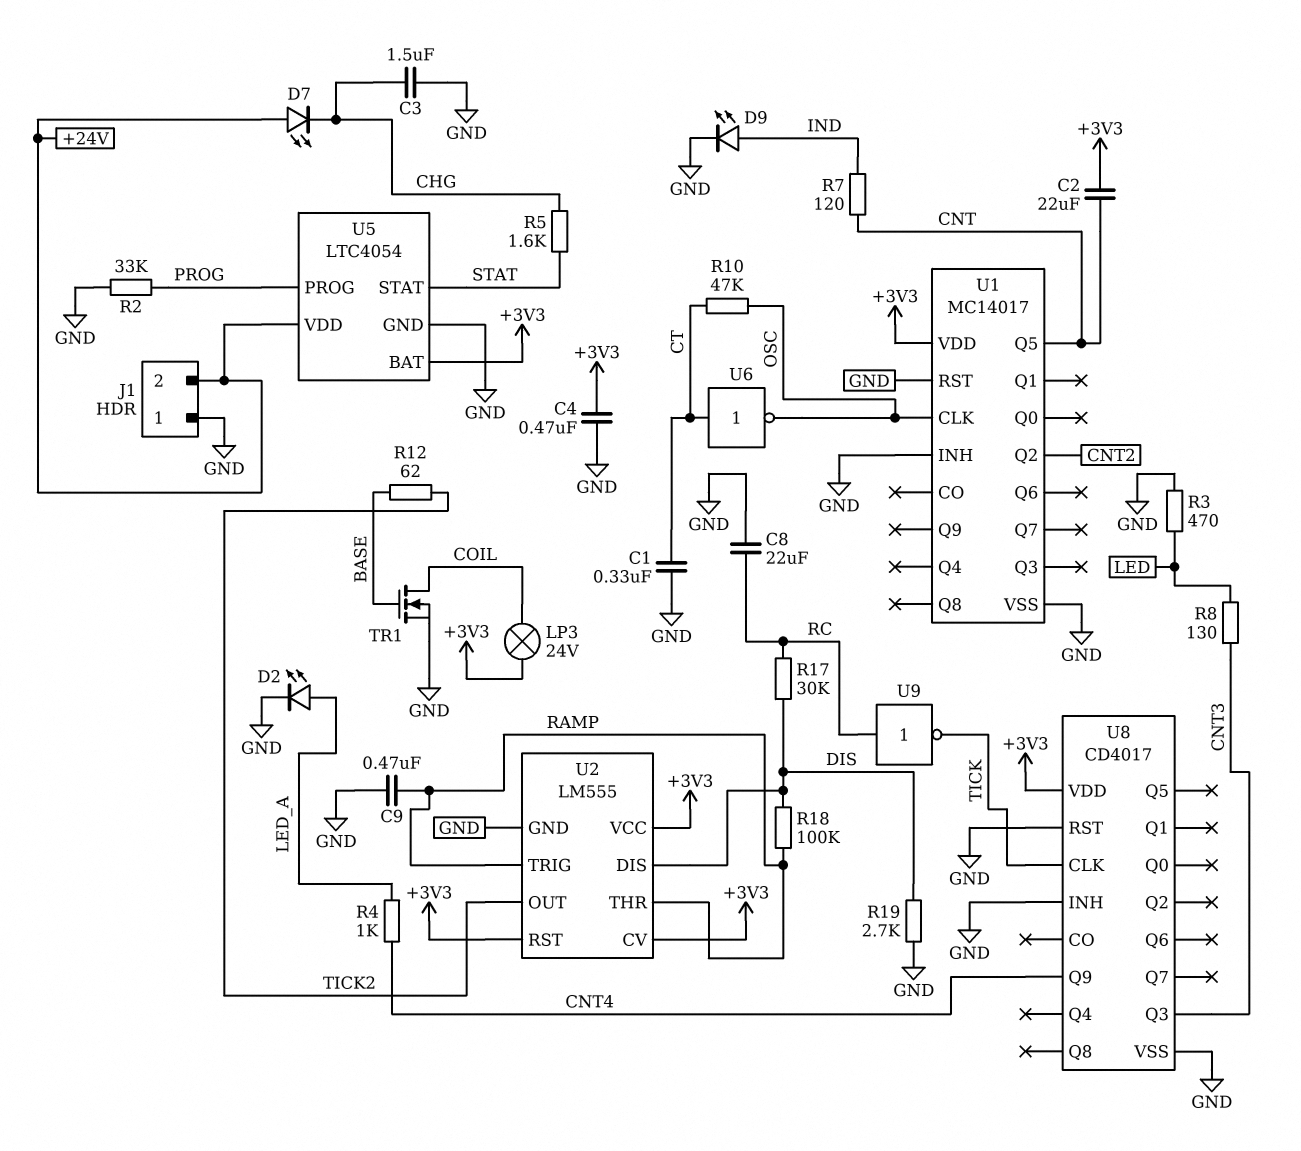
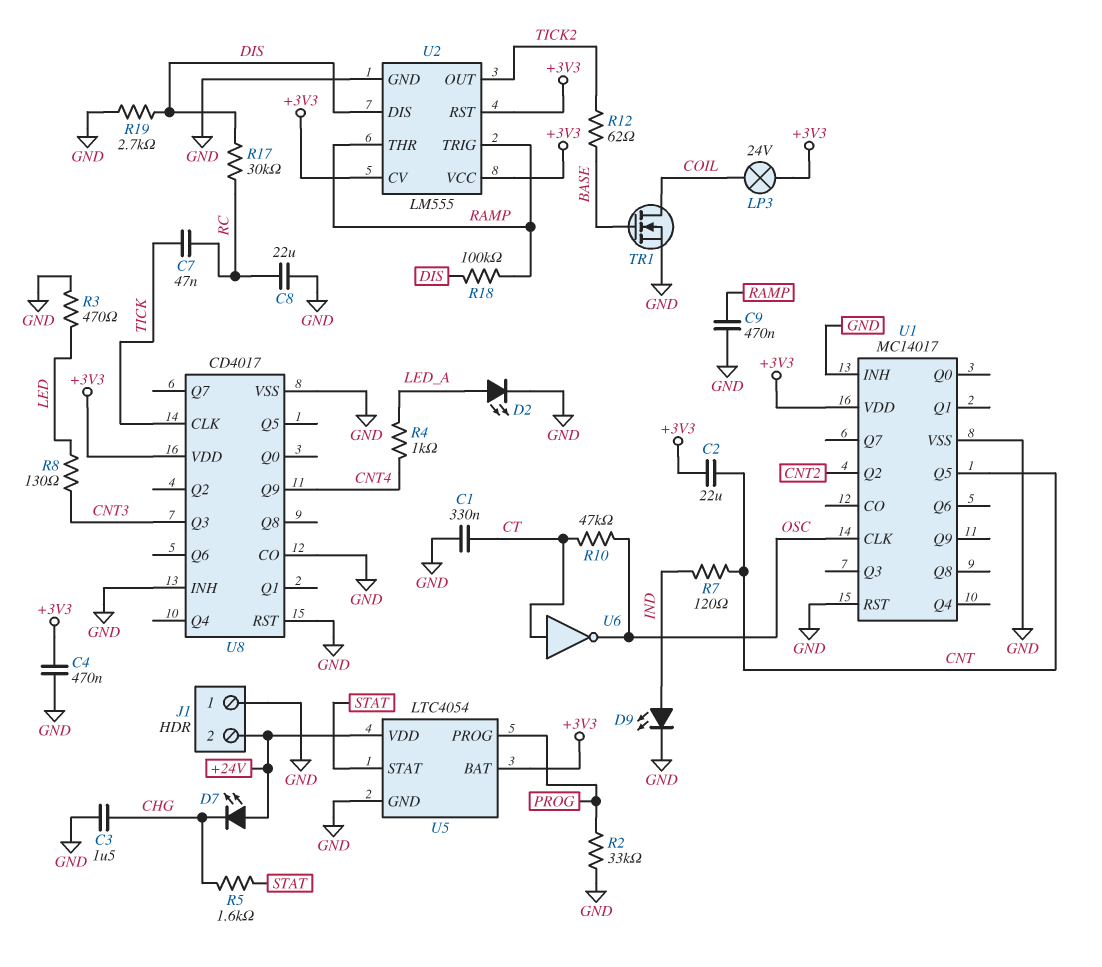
C7: none -> 47nF (RC, TICK)
U8 pin CO: none -> GND
U9: NOT (in RC, out TICK) -> none

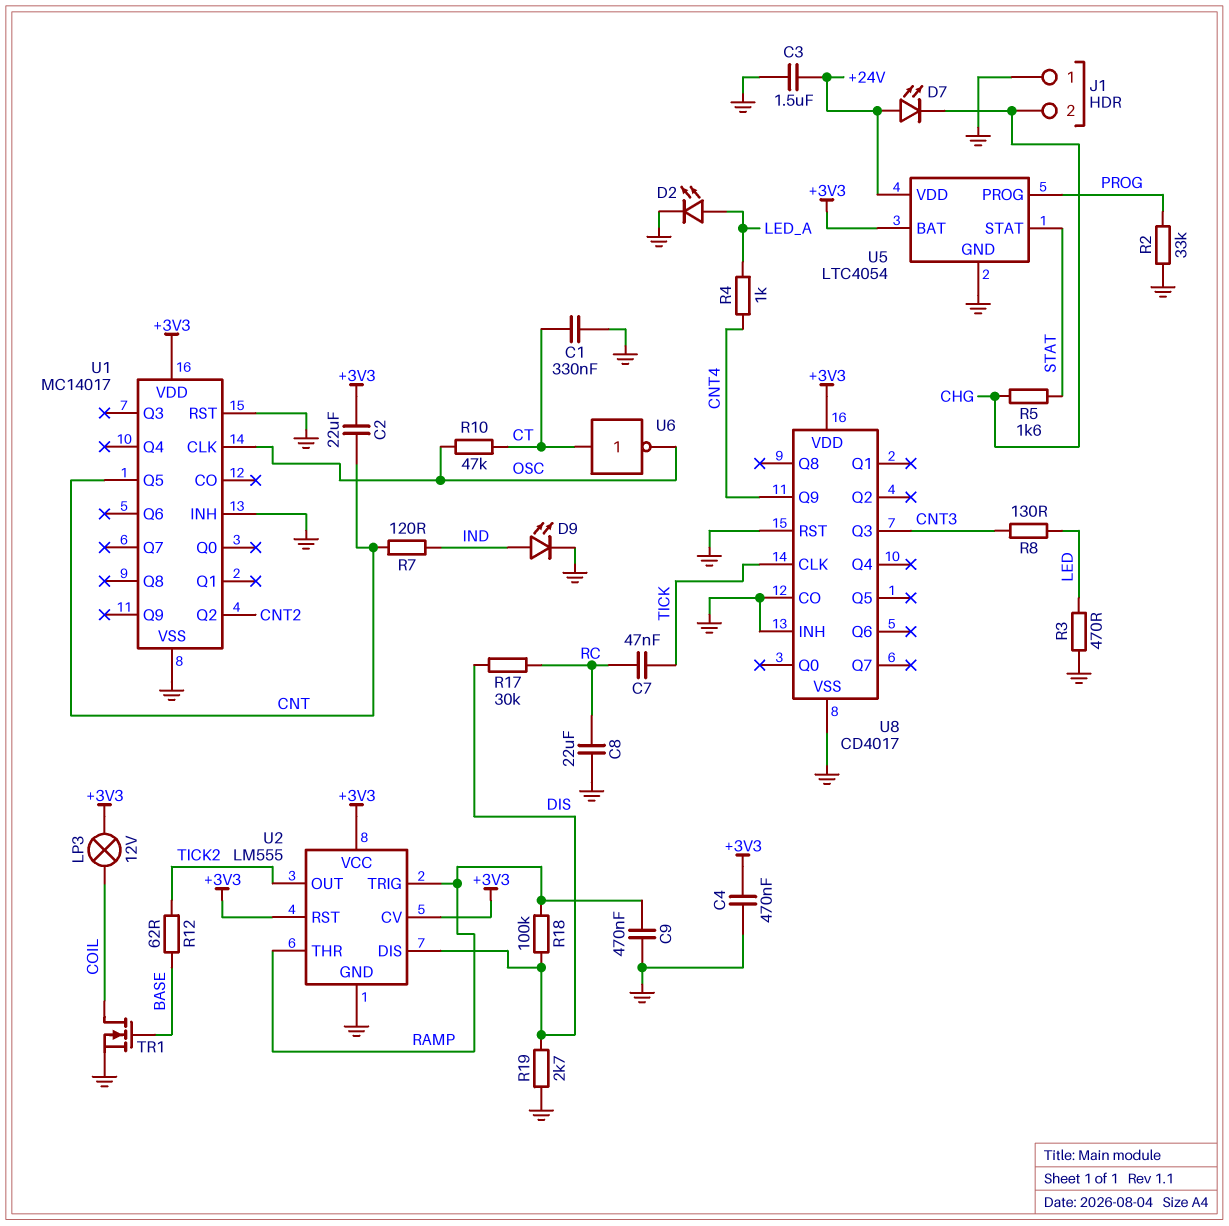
C3: 1.5uF (CHG, GND) -> 1.5uF (+24V, GND)
J1 pin 2: +24V -> CHG
LP3: lamp 24V (+3V3, COIL) -> lamp 12V (+3V3, COIL)

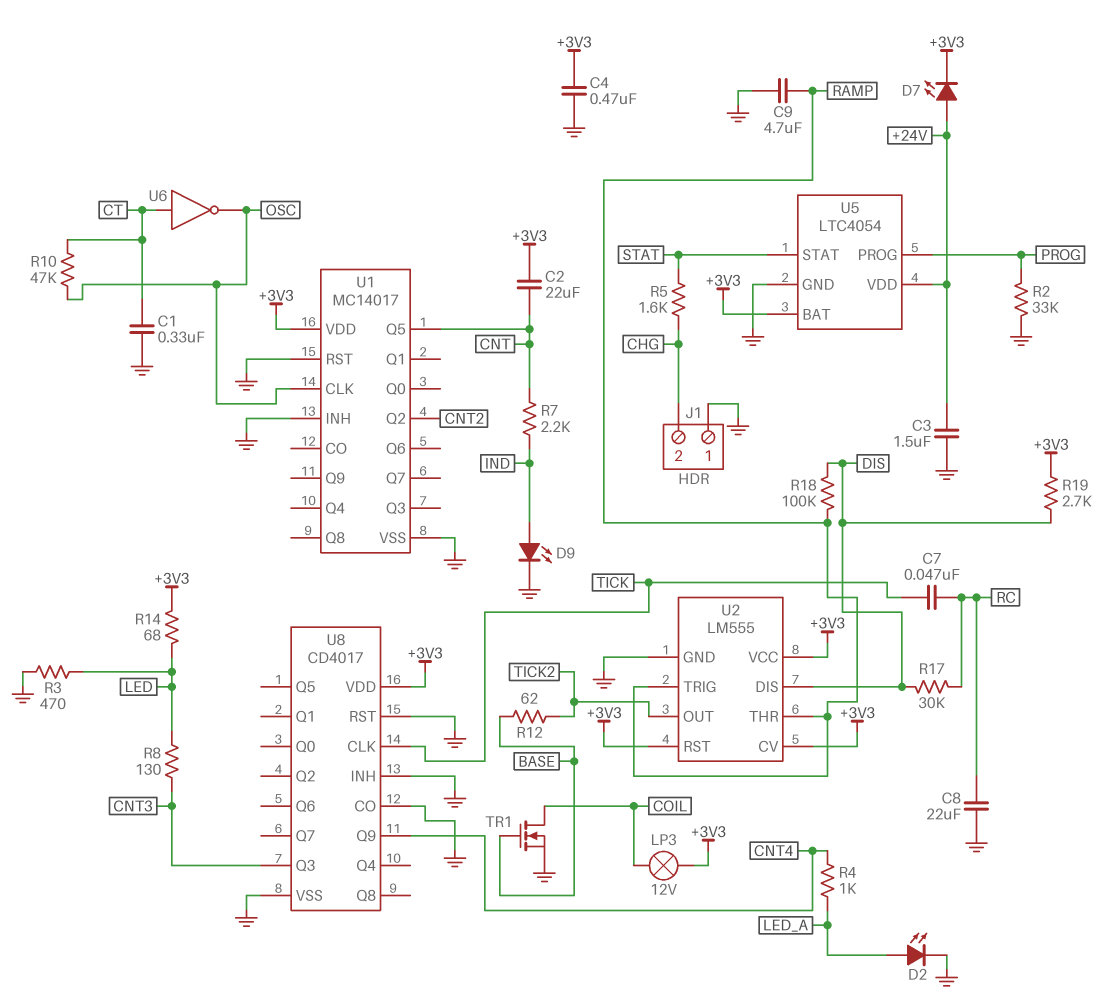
C9: 470nF (GND, RAMP) -> 4.7uF (GND, RAMP)
D7: LED (A +24V, K CHG) -> LED (A +24V, K +3V3)
R7: 120 (CNT, IND) -> 2.2k (CNT, IND)
R14: none -> 68 (+3V3, LED)
R19: 2.7k (DIS, GND) -> 2.7k (+3V3, DIS)

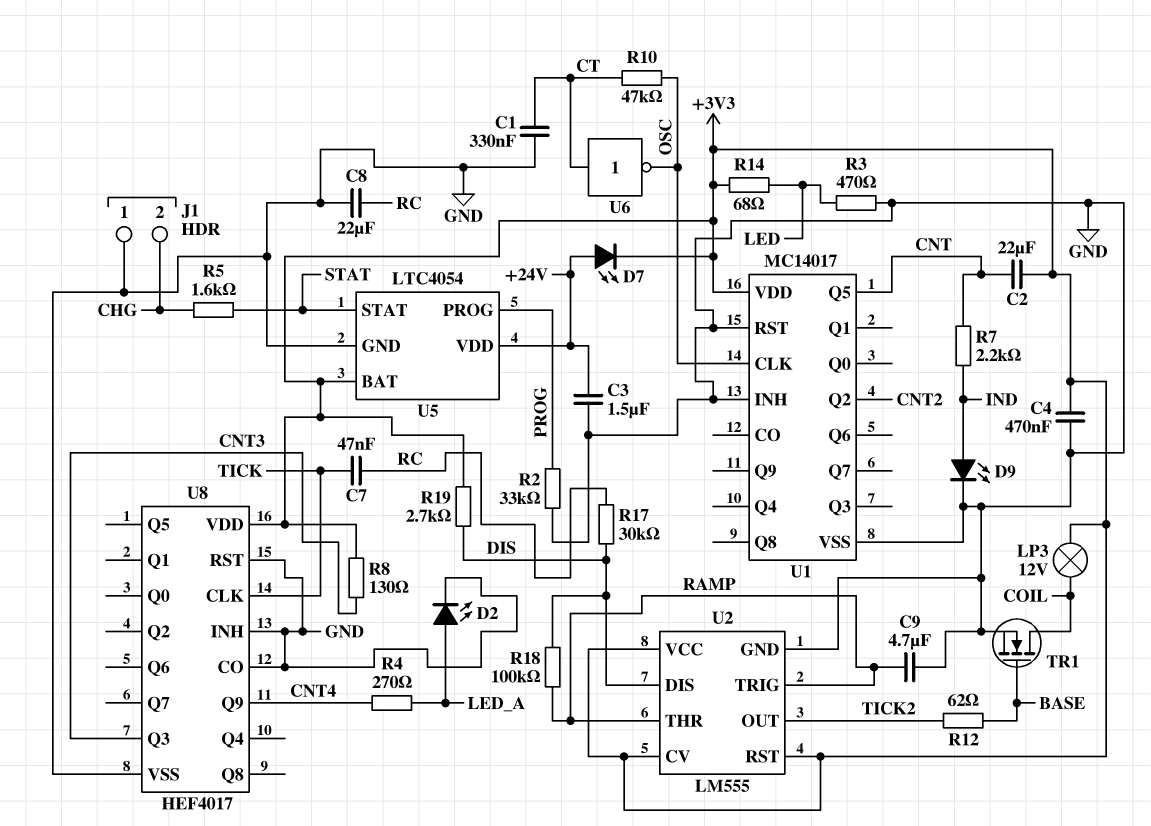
R4: 1k (CNT4, LED_A) -> 270 (CNT4, LED_A)
R8: 130 (CNT3, LED) -> 130 (+3V3, CNT3)
U8: CD4017 -> HEF4017

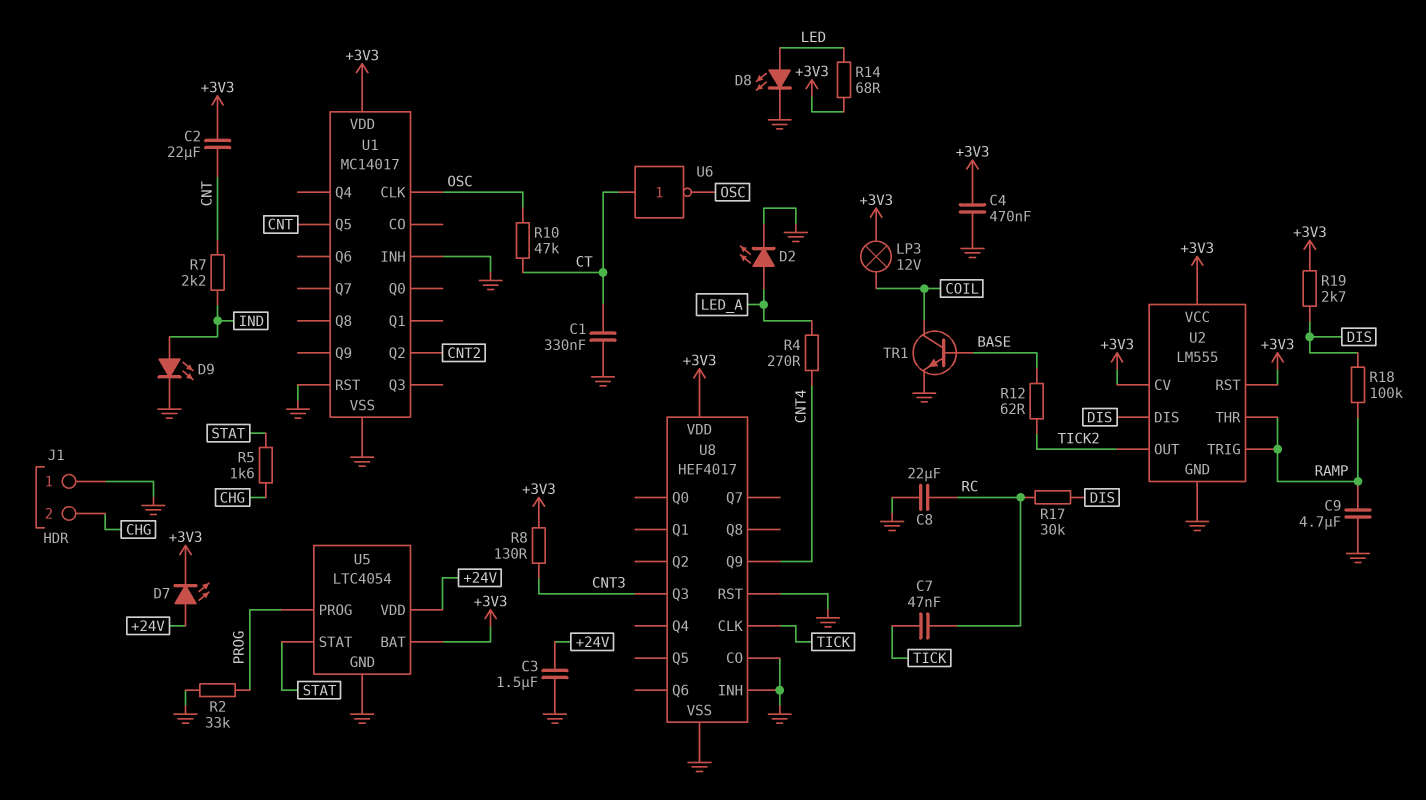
D8: none -> LED (A LED, K GND)
R3: 470 (GND, LED) -> none
TR1: NMOS (G BASE, D COIL, S GND) -> NPN (B BASE, C COIL, E GND)

